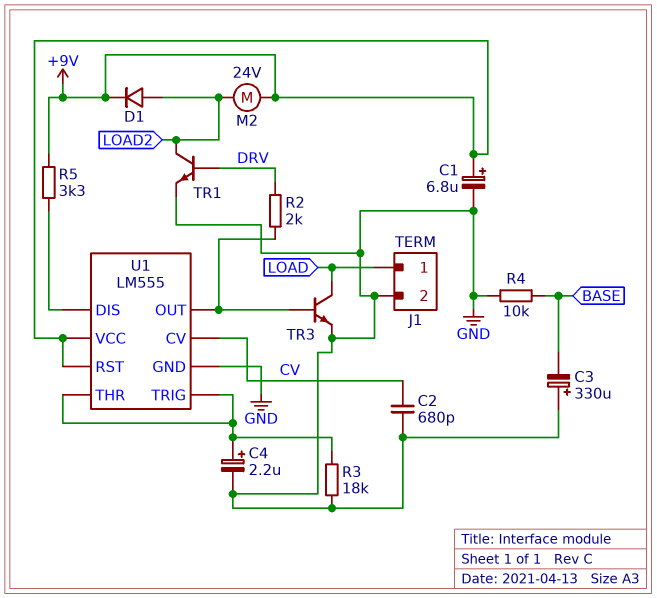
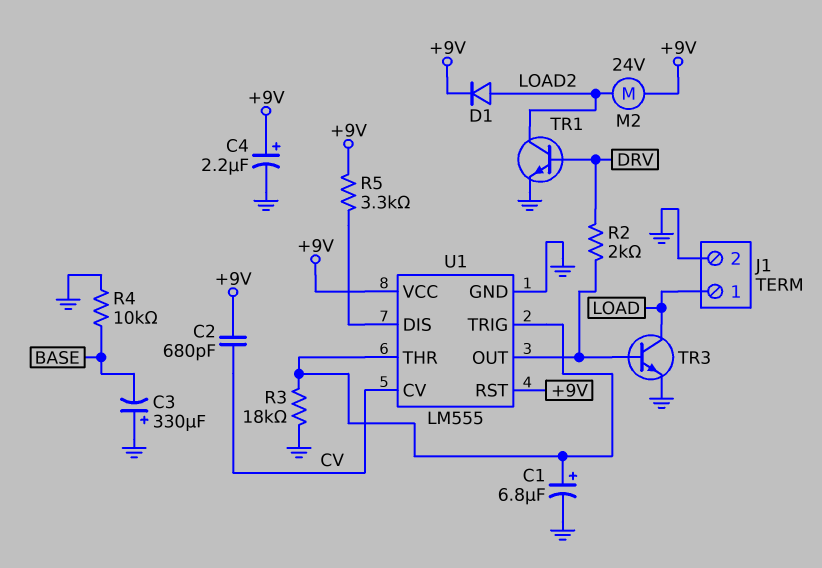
C1: 6.8uF (plus +9V, minus GND) -> 6.8uF (plus U1/THR, minus GND)
C2: 680pF (CV, GND) -> 680pF (+9V, CV)
C4: 2.2uF (plus U1/THR, minus GND) -> 2.2uF (plus +9V, minus GND)

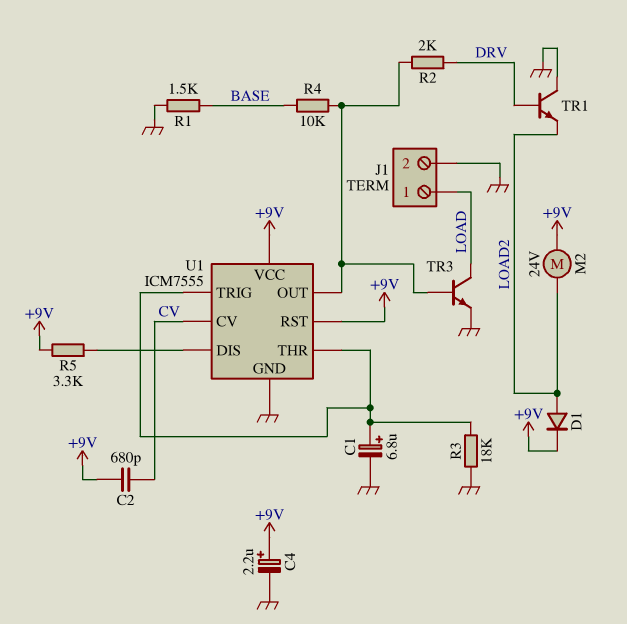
C3: 330uF (plus GND, minus BASE) -> none
R1: none -> 1.5k (BASE, GND)
R4: 10k (BASE, GND) -> 10k (BASE, U1/OUT)
TR1: NPN (B DRV, C LOAD2, E GND) -> NPN (B DRV, C GND, E LOAD2)
U1: LM555 -> ICM7555

